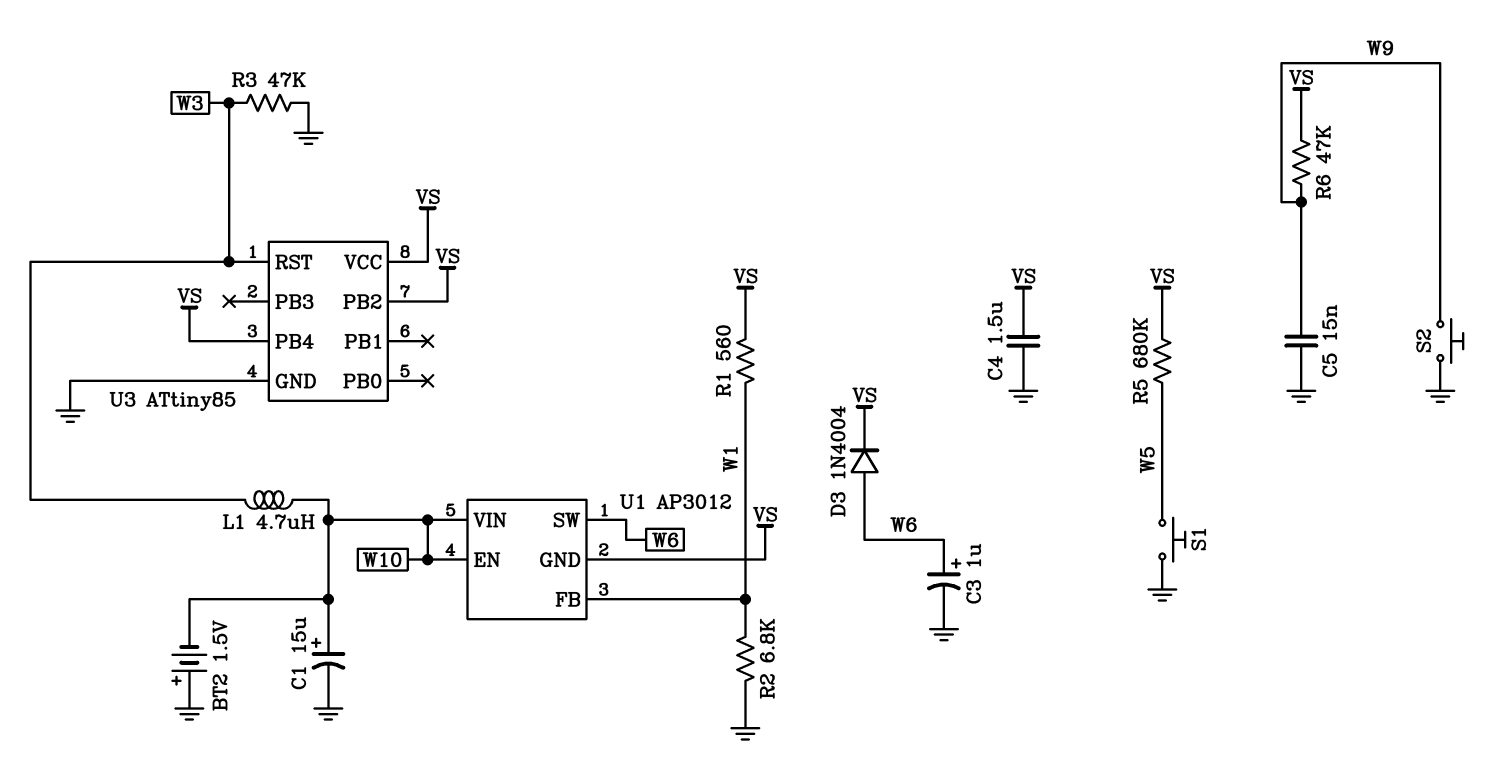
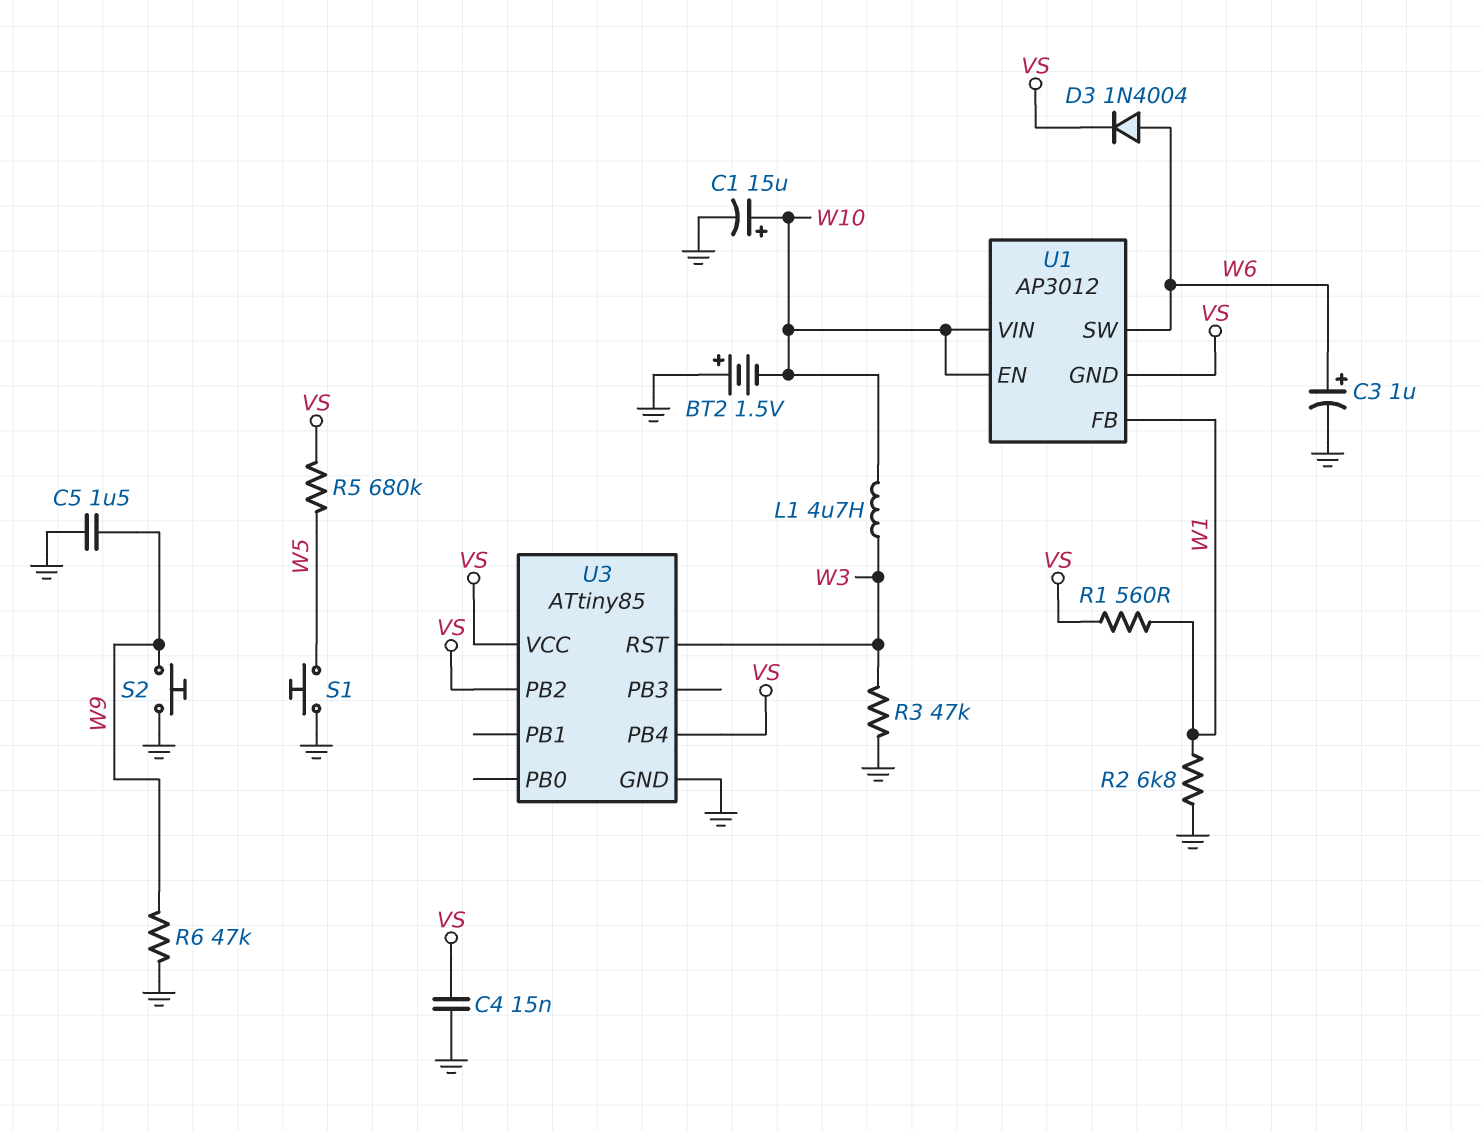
C4: 1.5uF (GND, VS) -> 15nF (GND, VS)
C5: 15nF (GND, W9) -> 1.5uF (GND, W9)
R6: 47k (VS, W9) -> 47k (GND, W9)

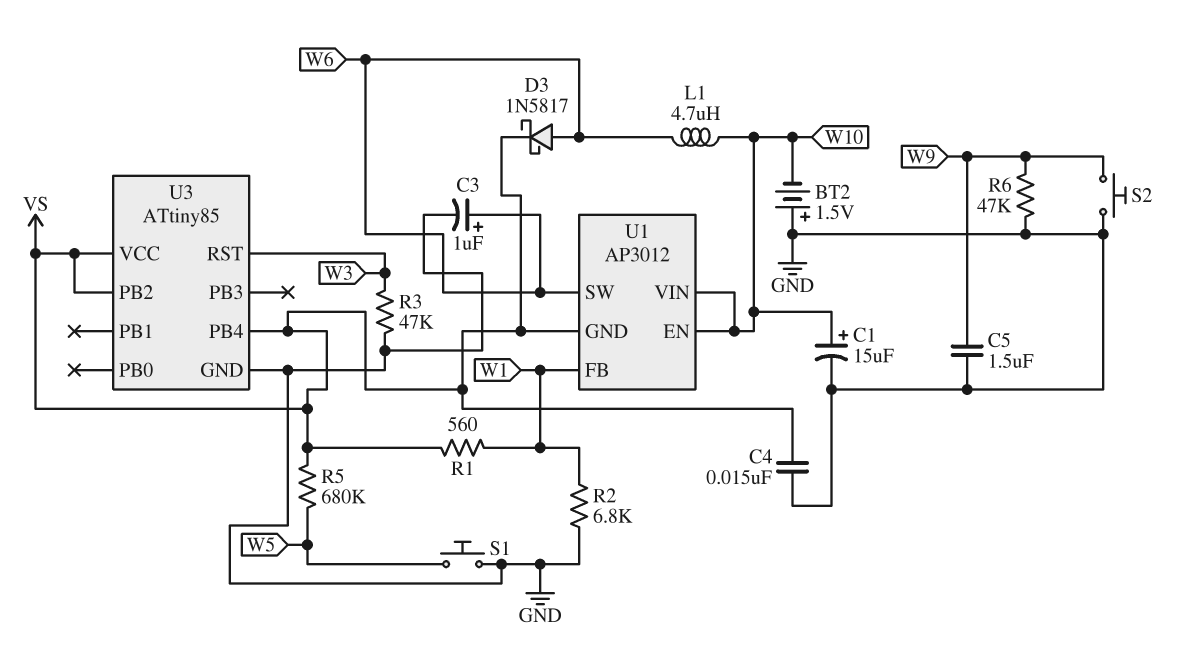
D3: diode 1N4004 (A W6, K VS) -> schottky 1N5817 (A W6, K VS)
L1: 4.7uH (W3, W10) -> 4.7uH (W6, W10)

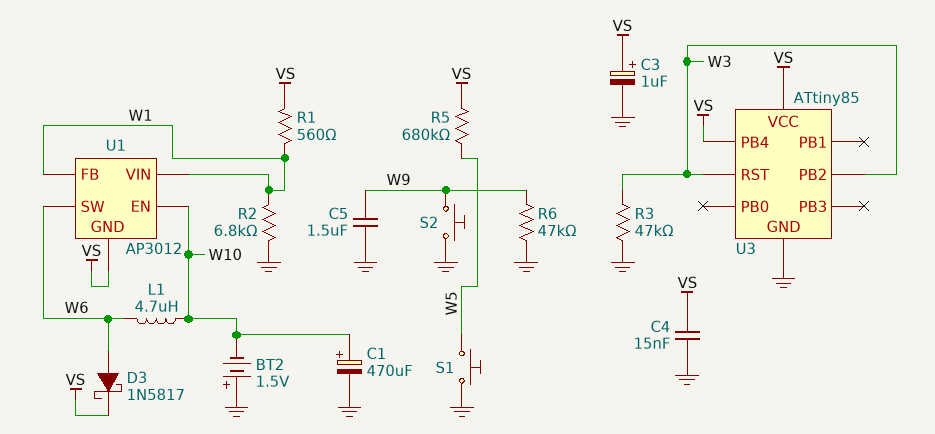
C1: 15uF (plus W10, minus GND) -> 470uF (plus W10, minus GND)
C3: 1uF (plus W6, minus GND) -> 1uF (plus VS, minus GND)
U1 pin VIN: W10 -> W1
U3 pin PB2: VS -> W3

